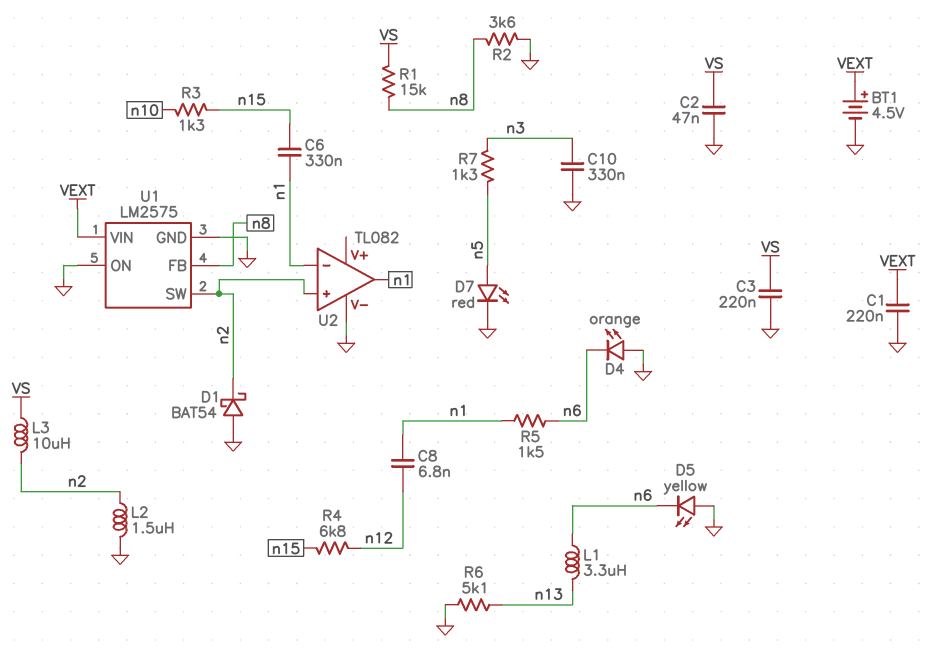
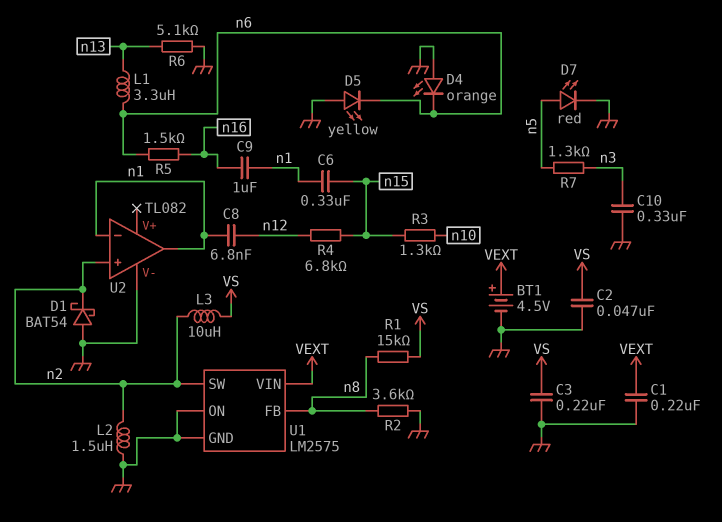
C9: none -> 1uF (n1, n16)
R5: 1.5k (n1, n6) -> 1.5k (n6, n16)

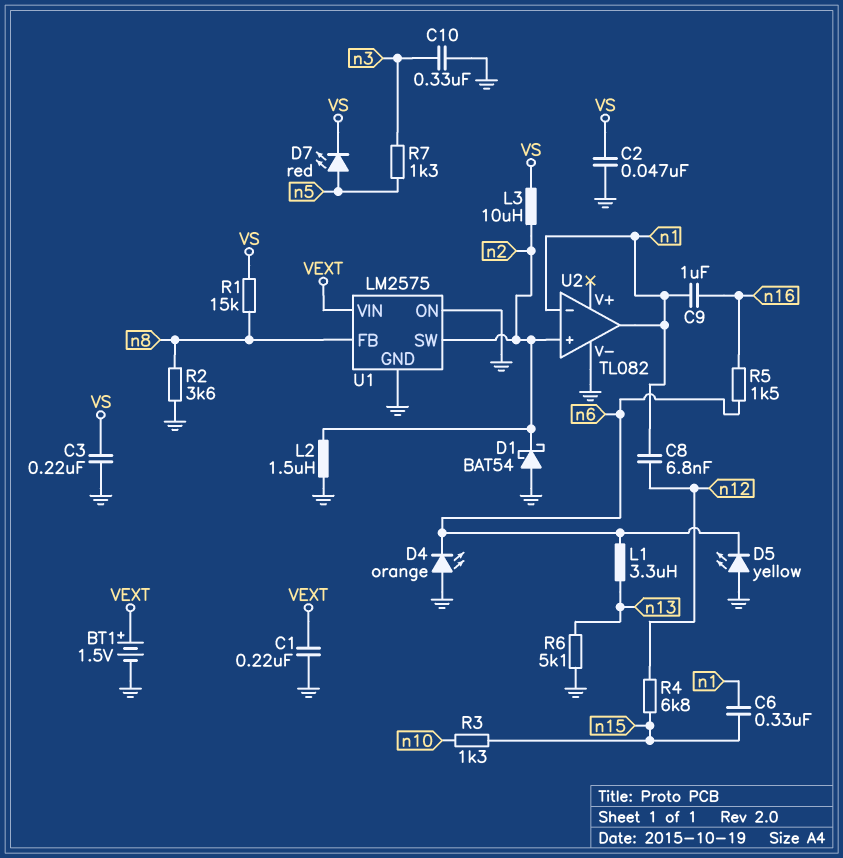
BT1: 4.5V (plus VEXT, minus GND) -> 1.5V (plus VEXT, minus GND)
D7: LED red (A n5, K GND) -> LED red (A n5, K VS)

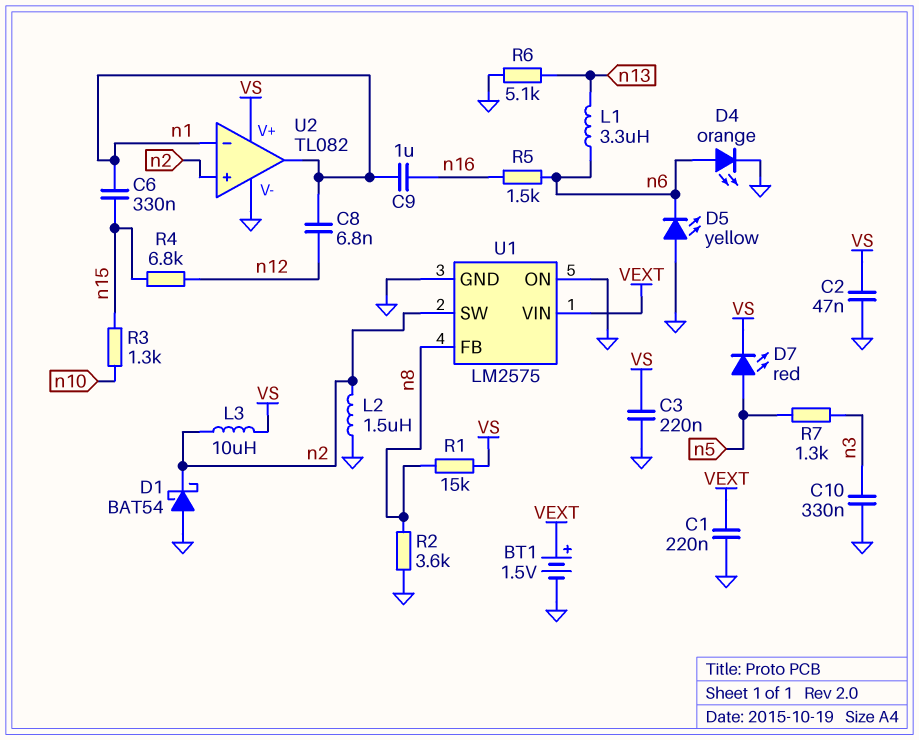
D4: LED orange (A GND, K n6) -> LED orange (A n6, K GND)
U2 pin V+: none -> VS

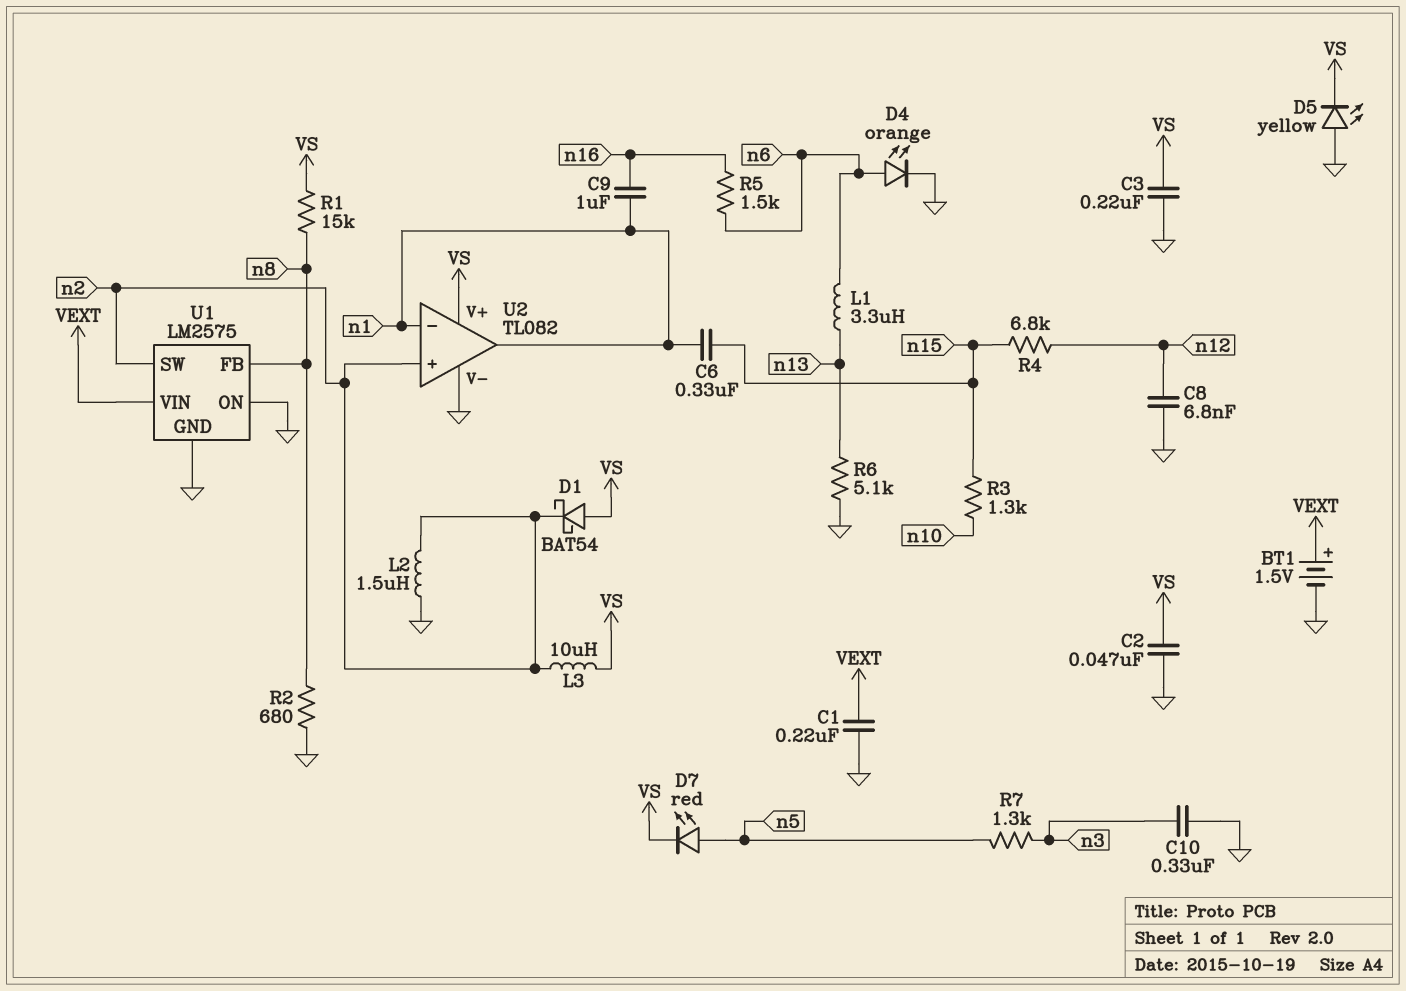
C8: 6.8nF (n1, n12) -> 6.8nF (GND, n12)
D1: schottky BAT54 (A GND, K n2) -> schottky BAT54 (A VS, K n2)
D5: LED yellow (A GND, K n6) -> LED yellow (A GND, K VS)
R2: 3.6k (GND, n8) -> 680 (GND, n8)

